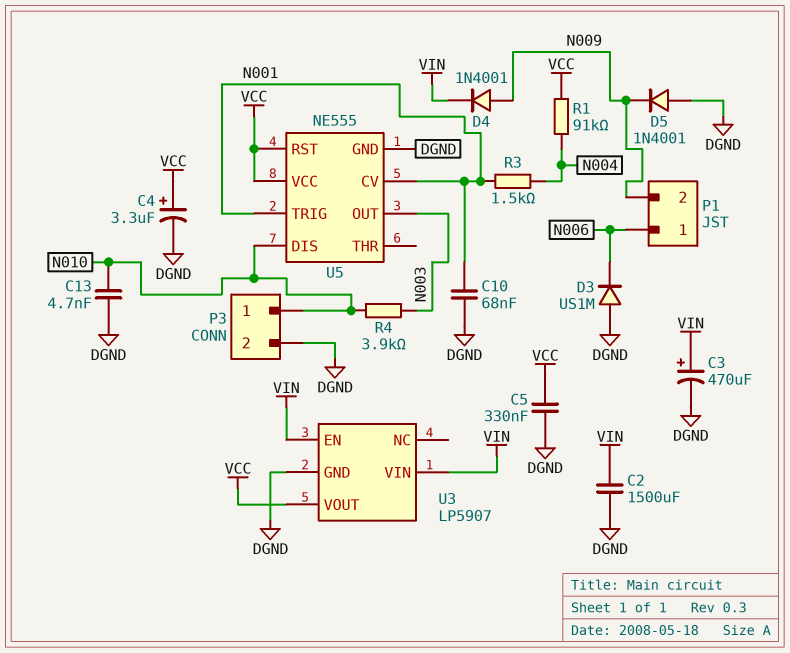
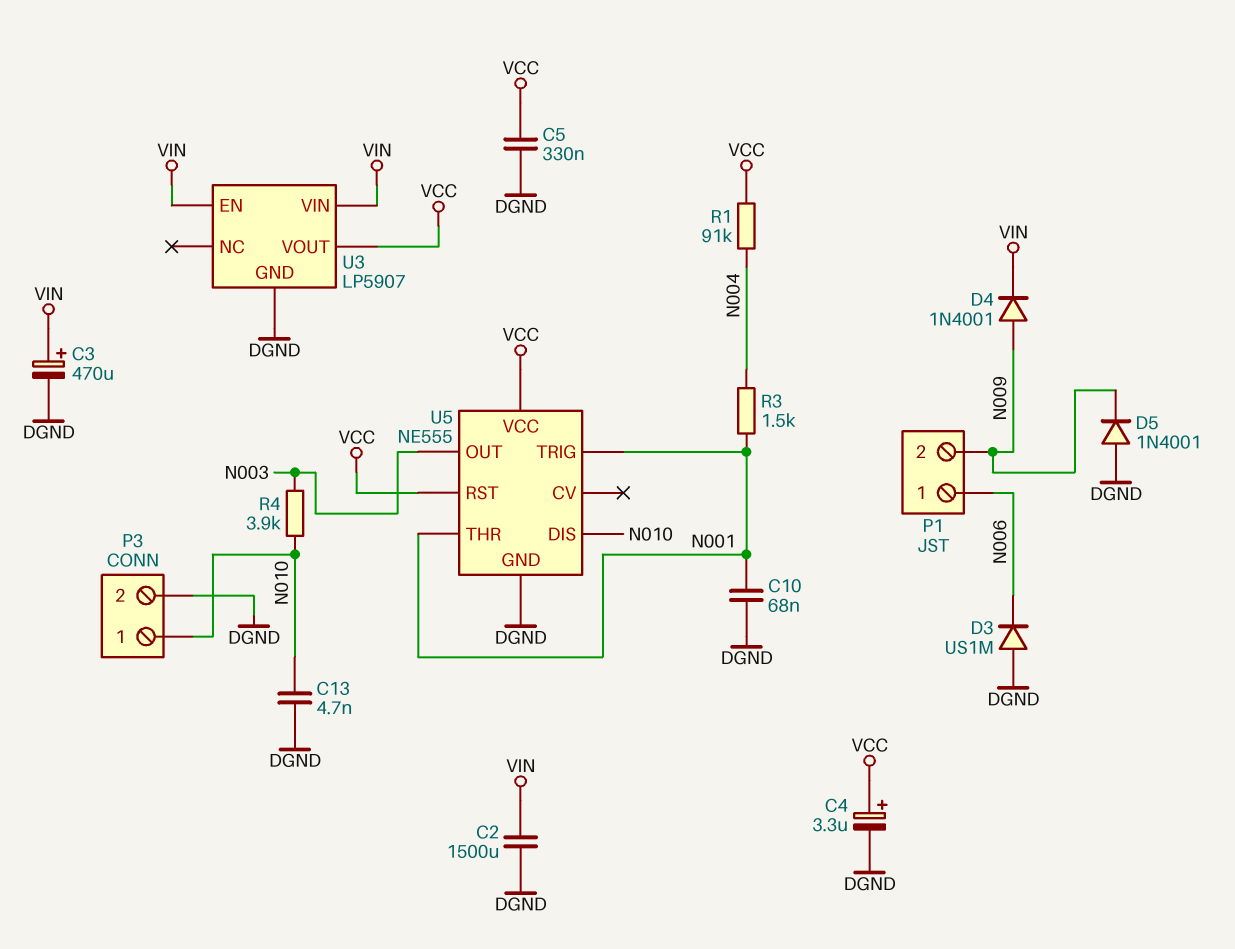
U5 pin CV: N001 -> none
U5 pin THR: none -> N001

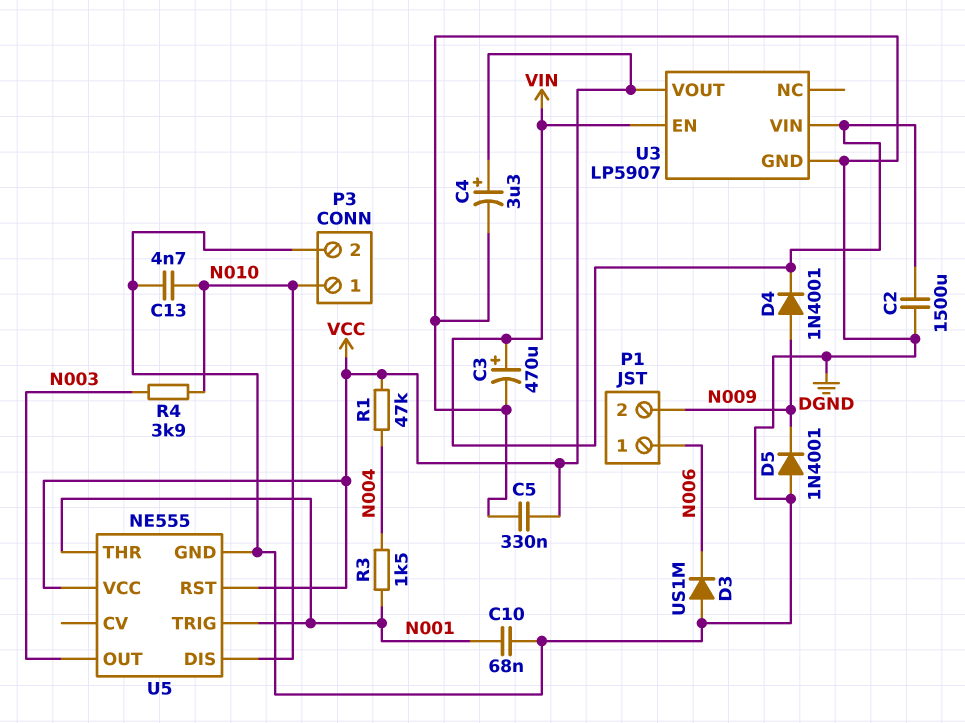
R1: 91k (N004, VCC) -> 47k (N004, VCC)

